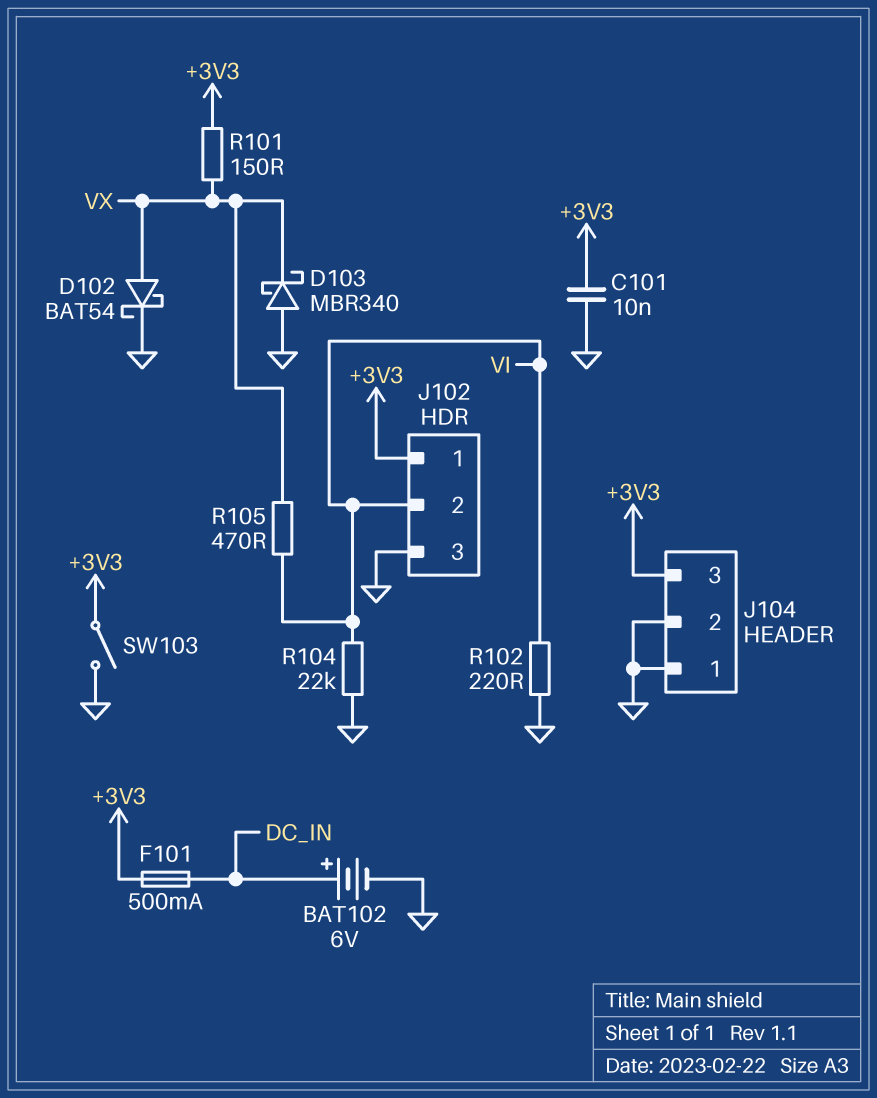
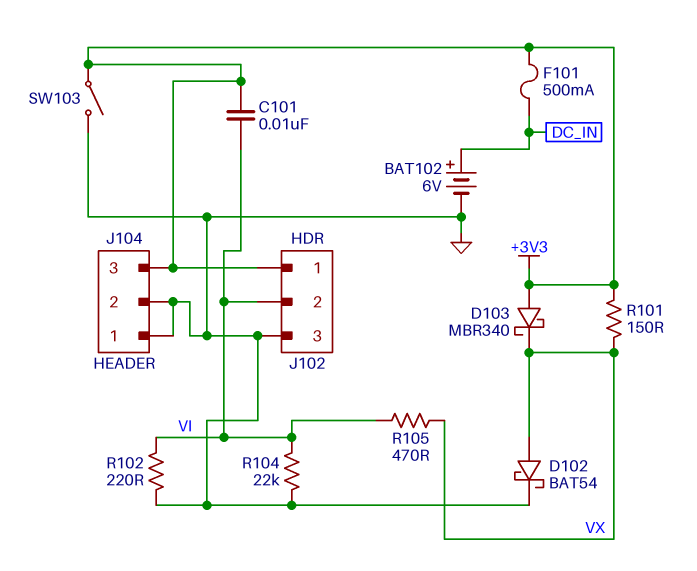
C101: 10nF (+3V3, GND) -> 10nF (+3V3, VI)
D103: schottky MBR340 (A GND, K VX) -> schottky MBR340 (A +3V3, K VX)

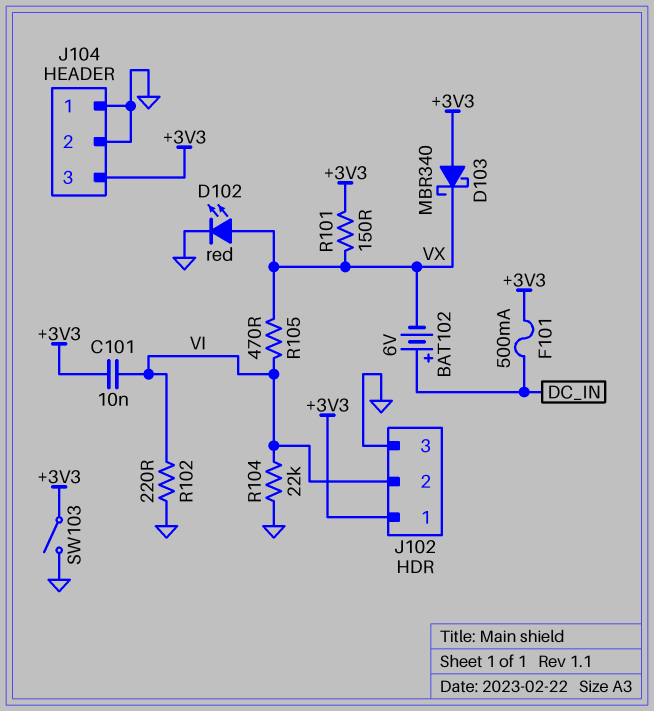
BAT102: 6V (plus DC_IN, minus GND) -> 6V (plus DC_IN, minus VX)
D102: schottky BAT54 (A VX, K GND) -> LED red (A VX, K GND)

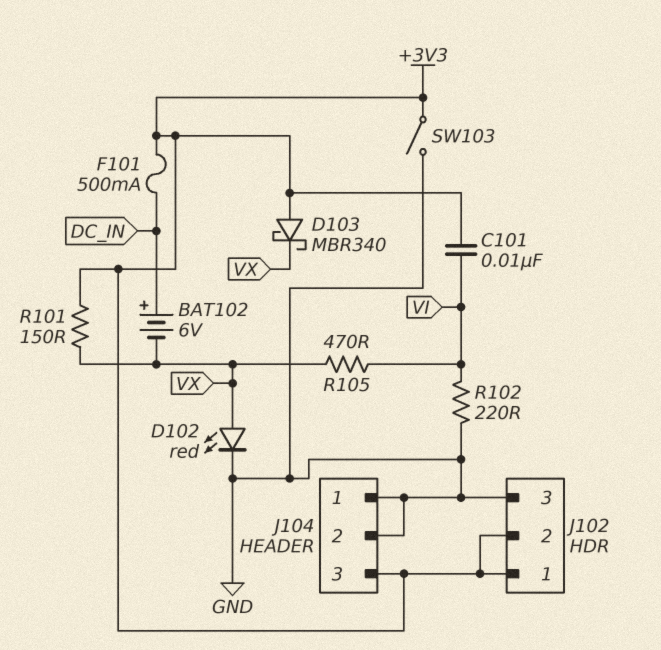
J102 pin 2: VI -> +3V3
R104: 22k (GND, VI) -> none

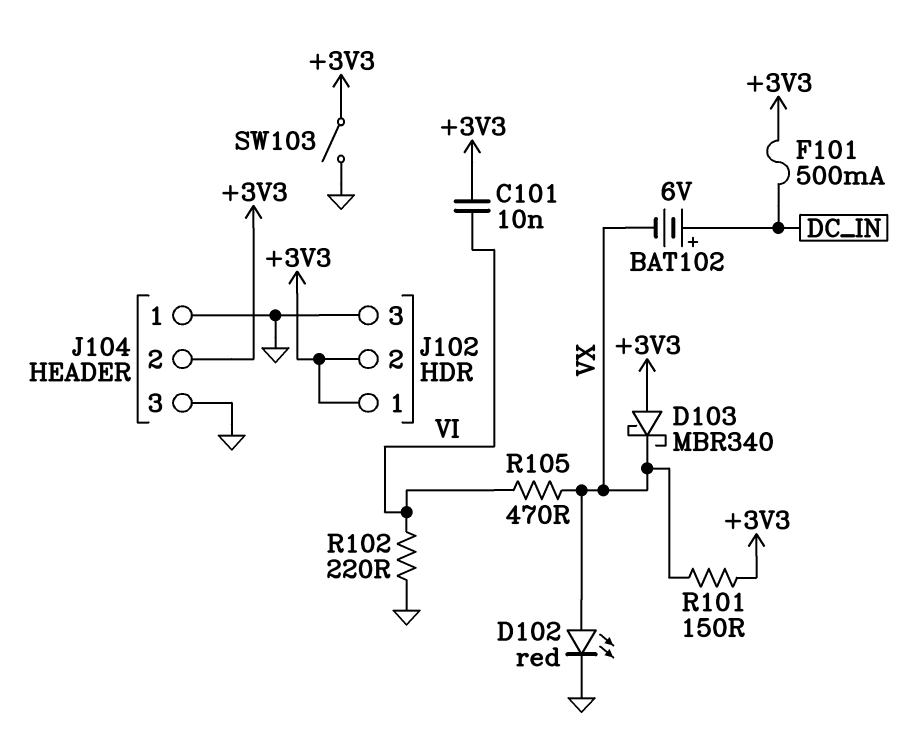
J104 pin 2: GND -> +3V3
J104 pin 3: +3V3 -> GND

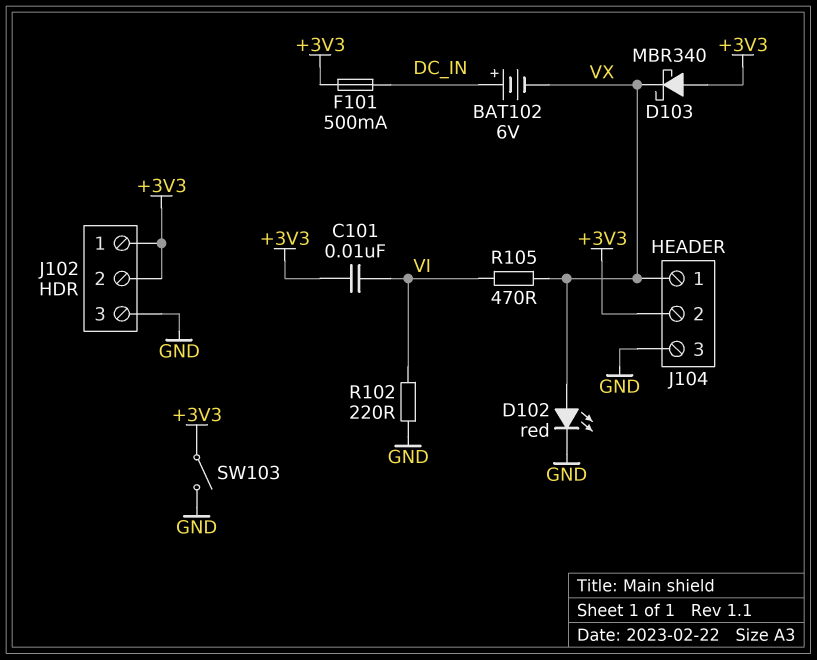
J104 pin 1: GND -> VX
R101: 150 (+3V3, VX) -> none

